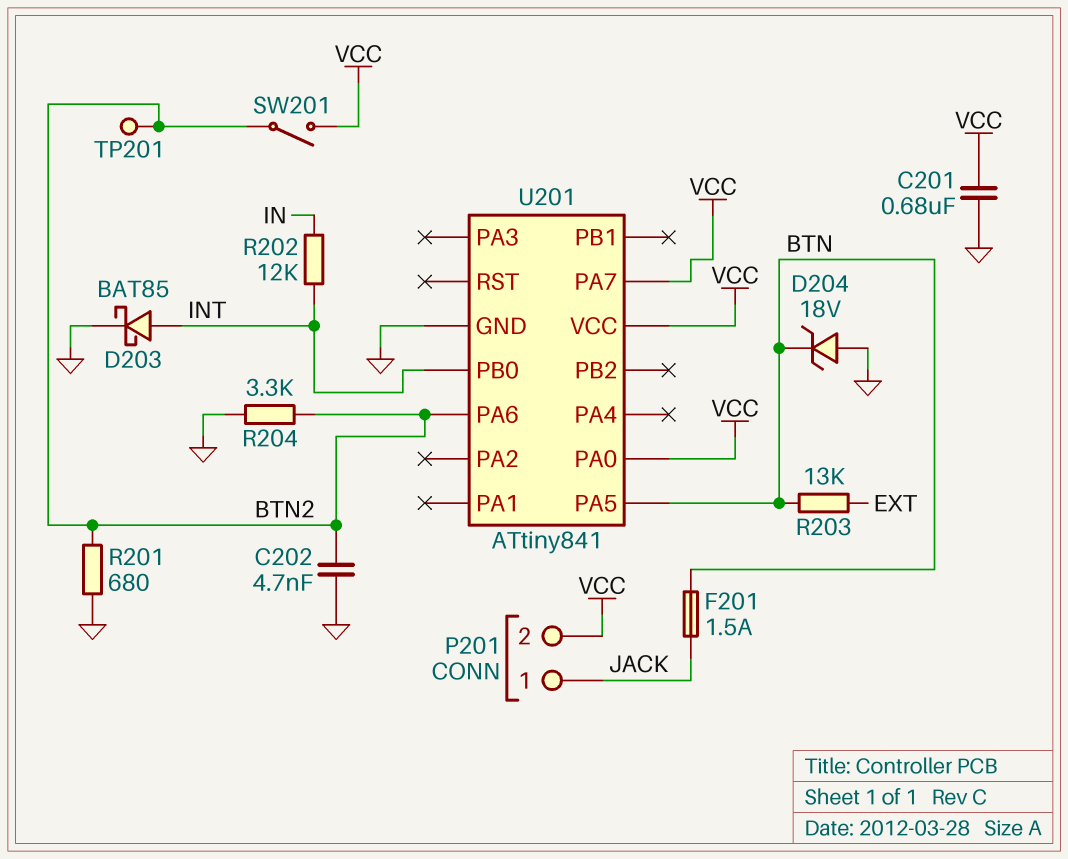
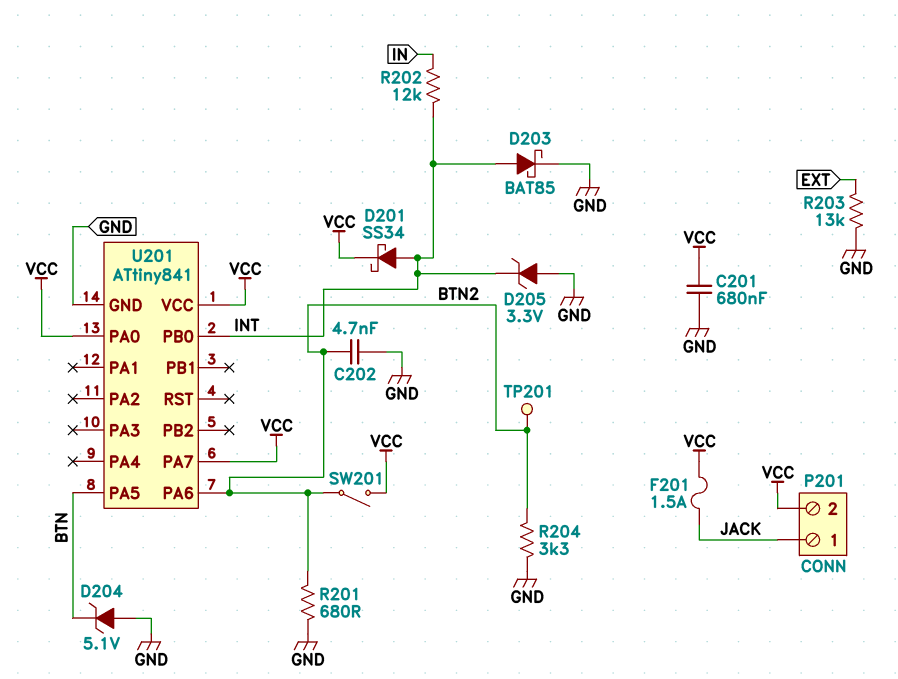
D201: none -> schottky SS34 (A INT, K VCC)
D204: zener 18V (A GND, K BTN) -> zener 5.1V (A GND, K BTN)
D205: none -> zener 3.3V (A GND, K INT)
F201: 1.5A (BTN, JACK) -> 1.5A (JACK, VCC)
R203: 13k (BTN, EXT) -> 13k (EXT, GND)

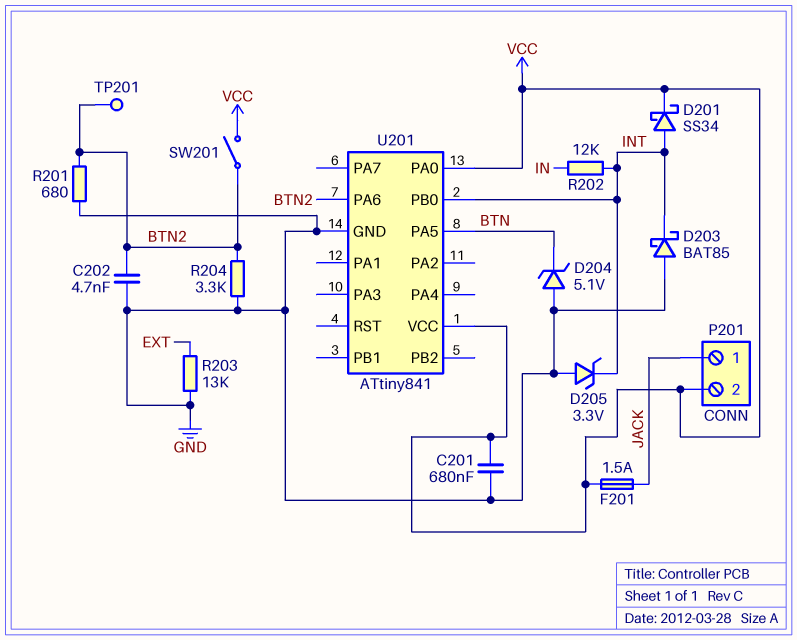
D203: schottky BAT85 (A INT, K GND) -> schottky BAT85 (A GND, K INT)
U201 pin PA7: VCC -> none

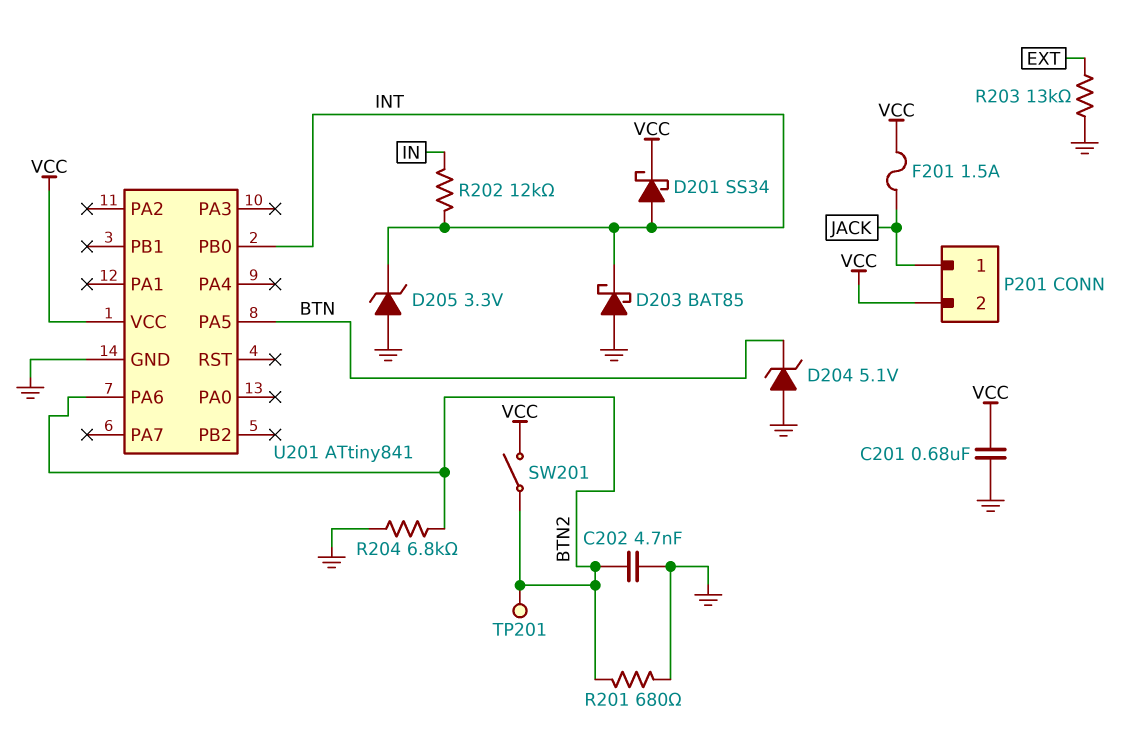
R204: 3.3k (BTN2, GND) -> 6.8k (BTN2, GND)
U201 pin PA0: VCC -> none

